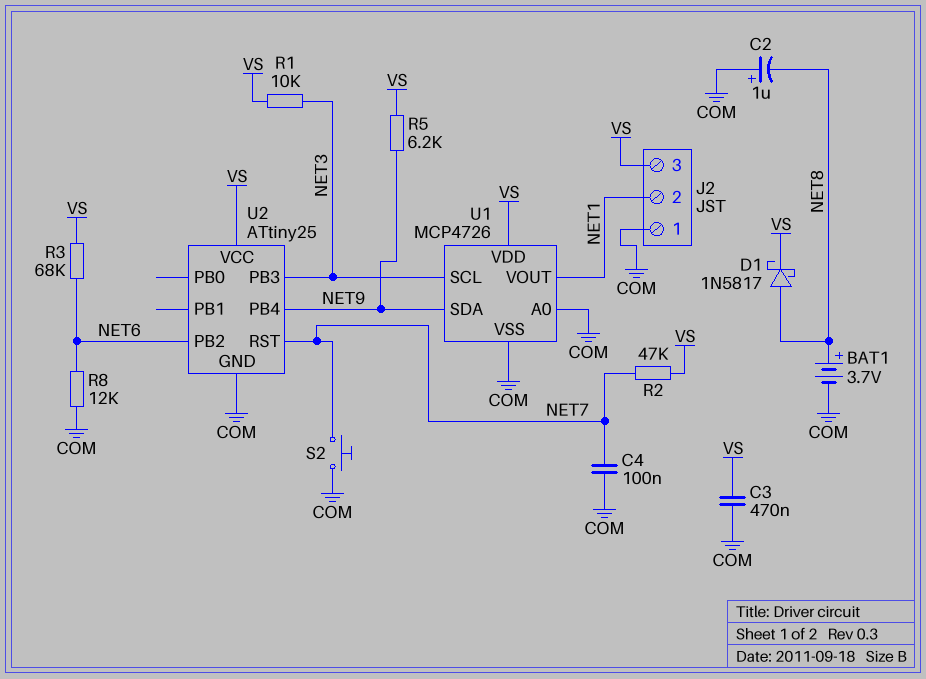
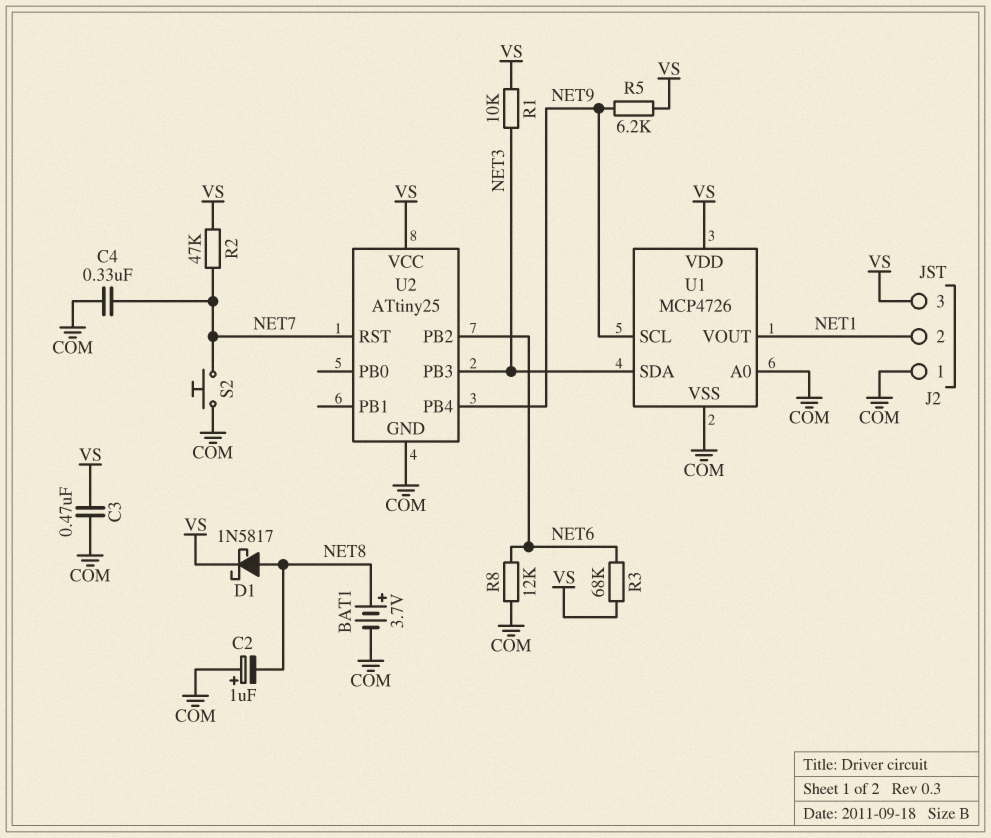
C4: 100nF (COM, NET7) -> 330nF (COM, NET7)
U1 pin SCL: NET3 -> NET9
U1 pin SDA: NET9 -> NET3

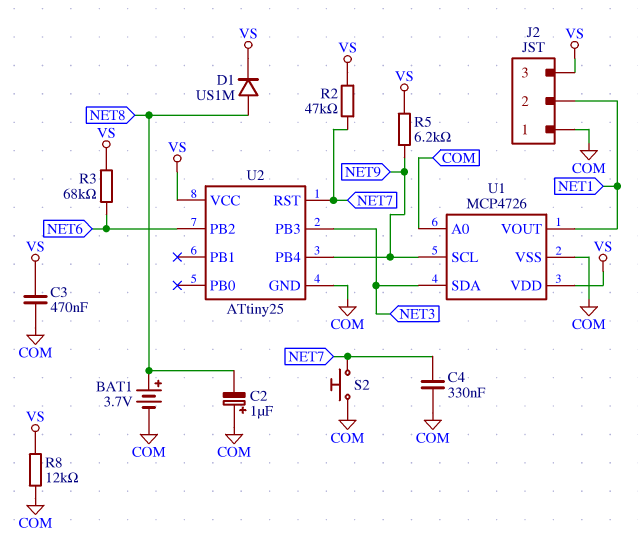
D1: schottky 1N5817 (A NET8, K VS) -> diode US1M (A NET8, K VS)
R1: 10k (NET3, VS) -> none
R8: 12k (COM, NET6) -> 12k (COM, VS)

